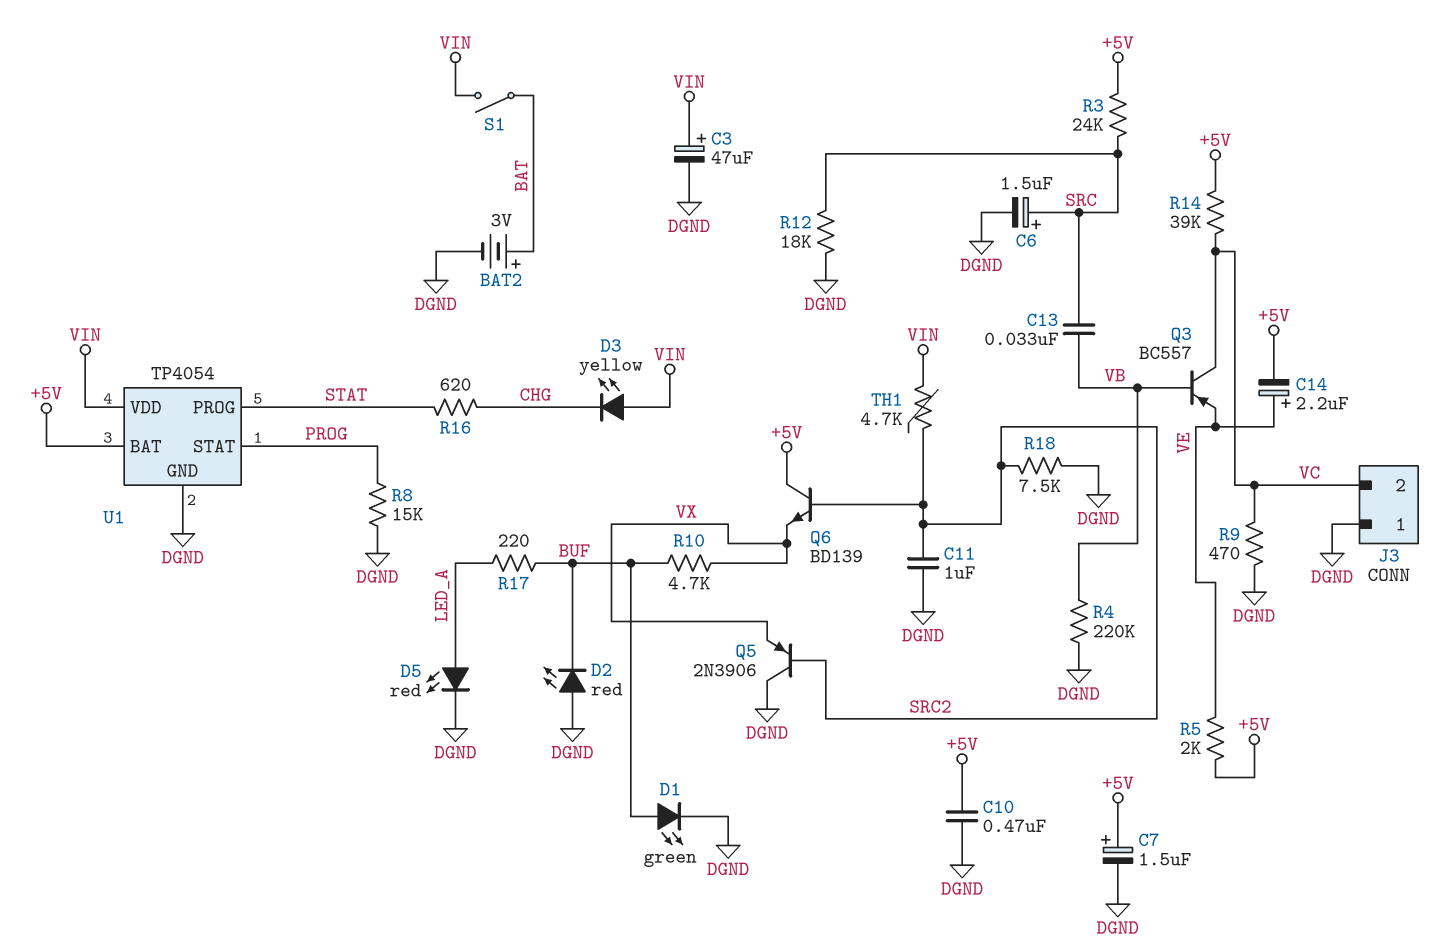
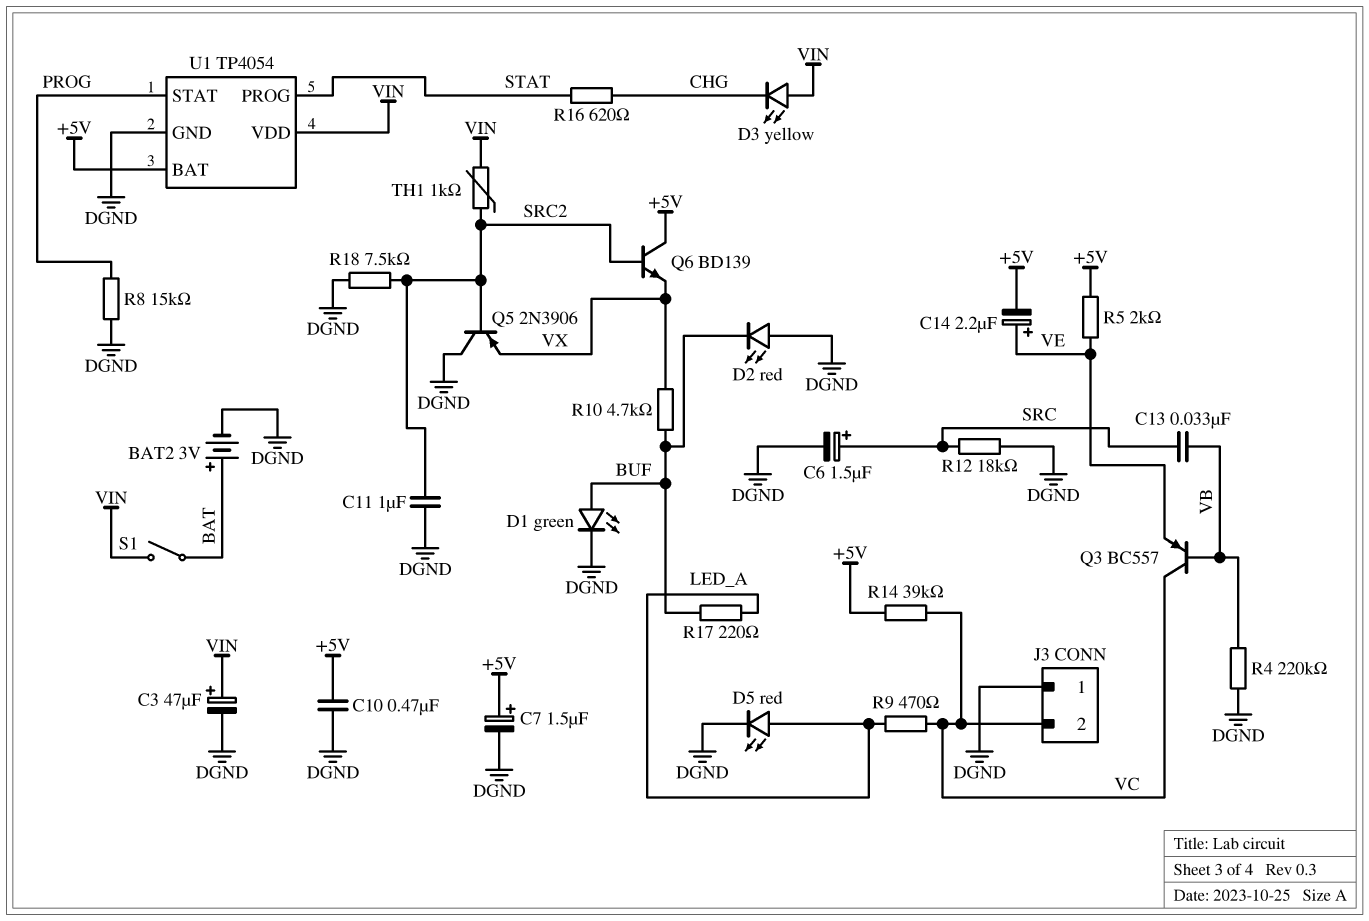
R3: 24k (+5V, SRC) -> none
R9: 470 (DGND, VC) -> 470 (LED_A, VC)
TH1: 4.7k (SRC2, VIN) -> 1k (SRC2, VIN)

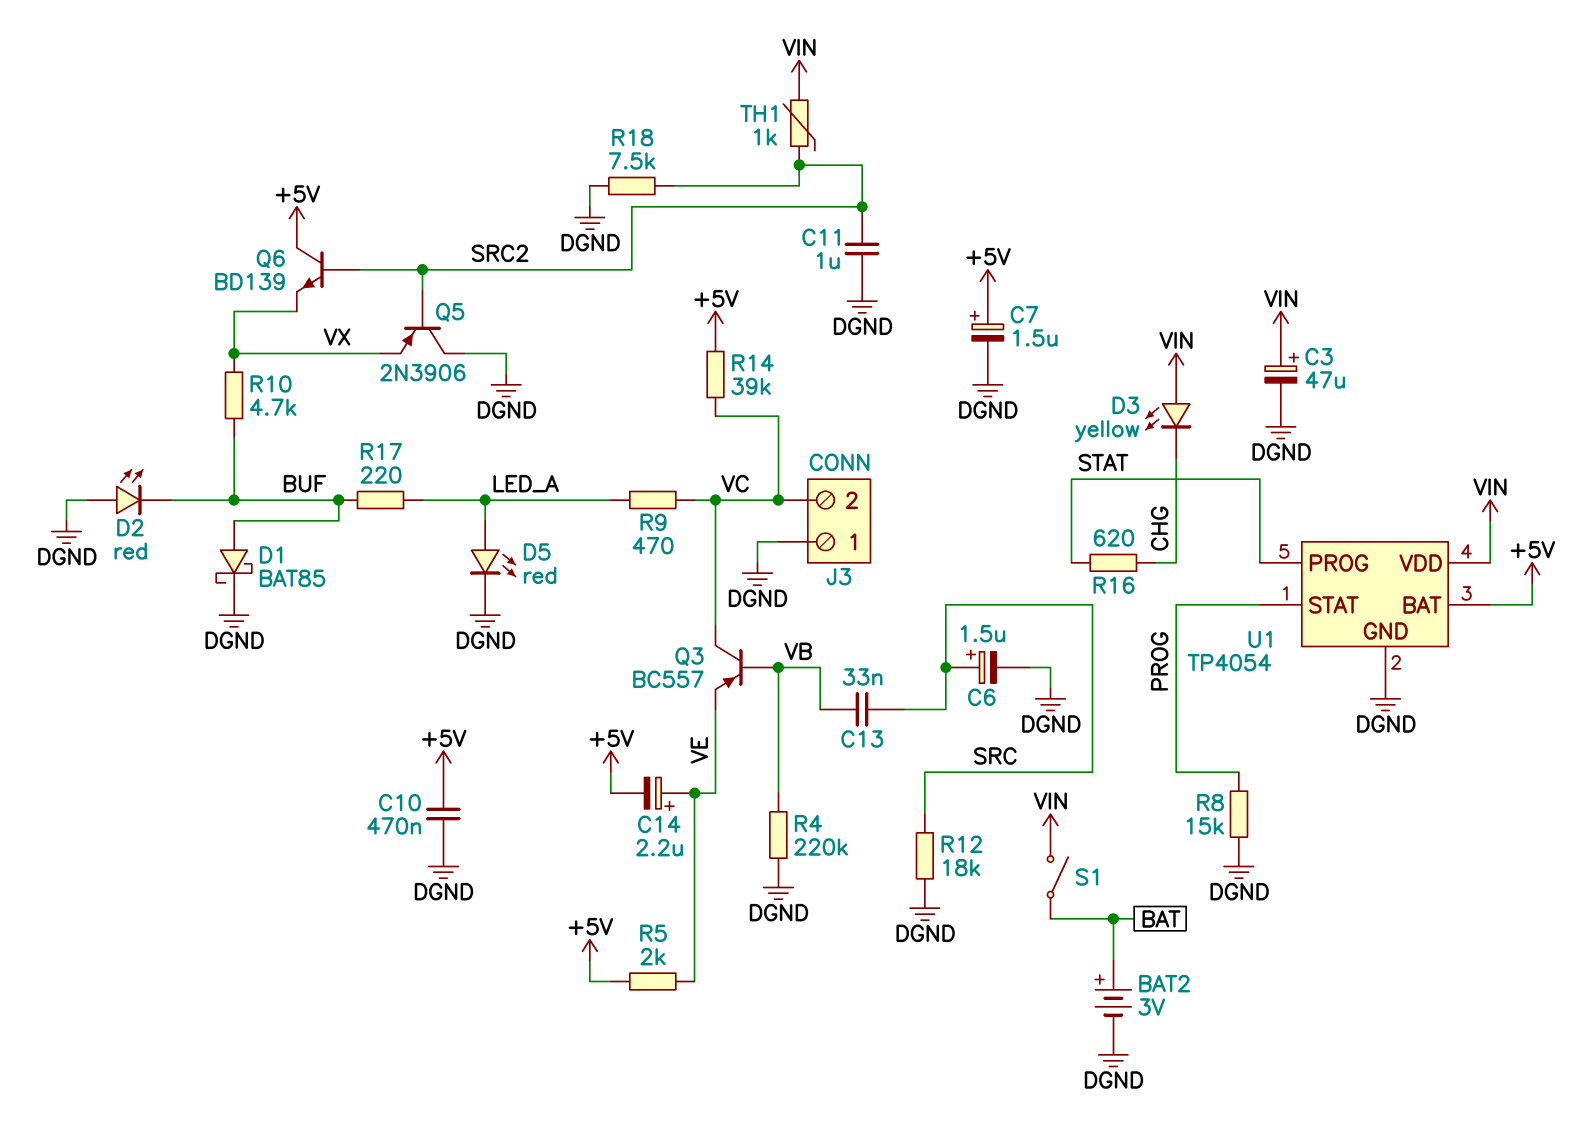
D1: LED green (A BUF, K DGND) -> schottky BAT85 (A BUF, K DGND)

